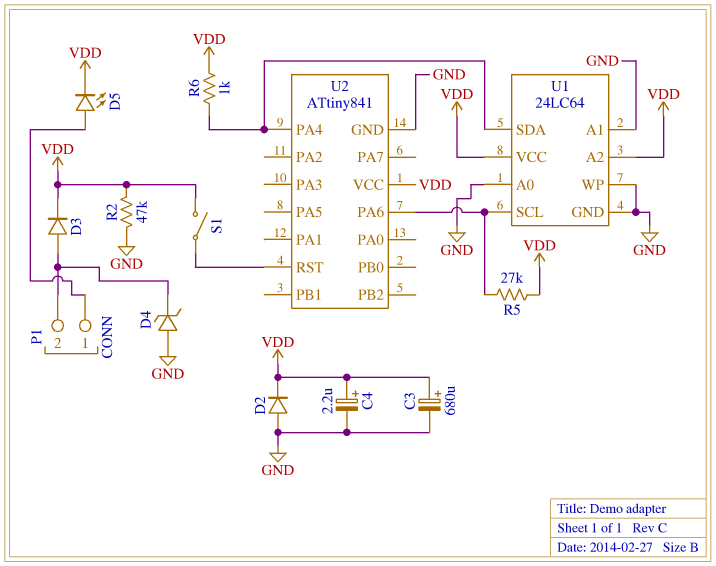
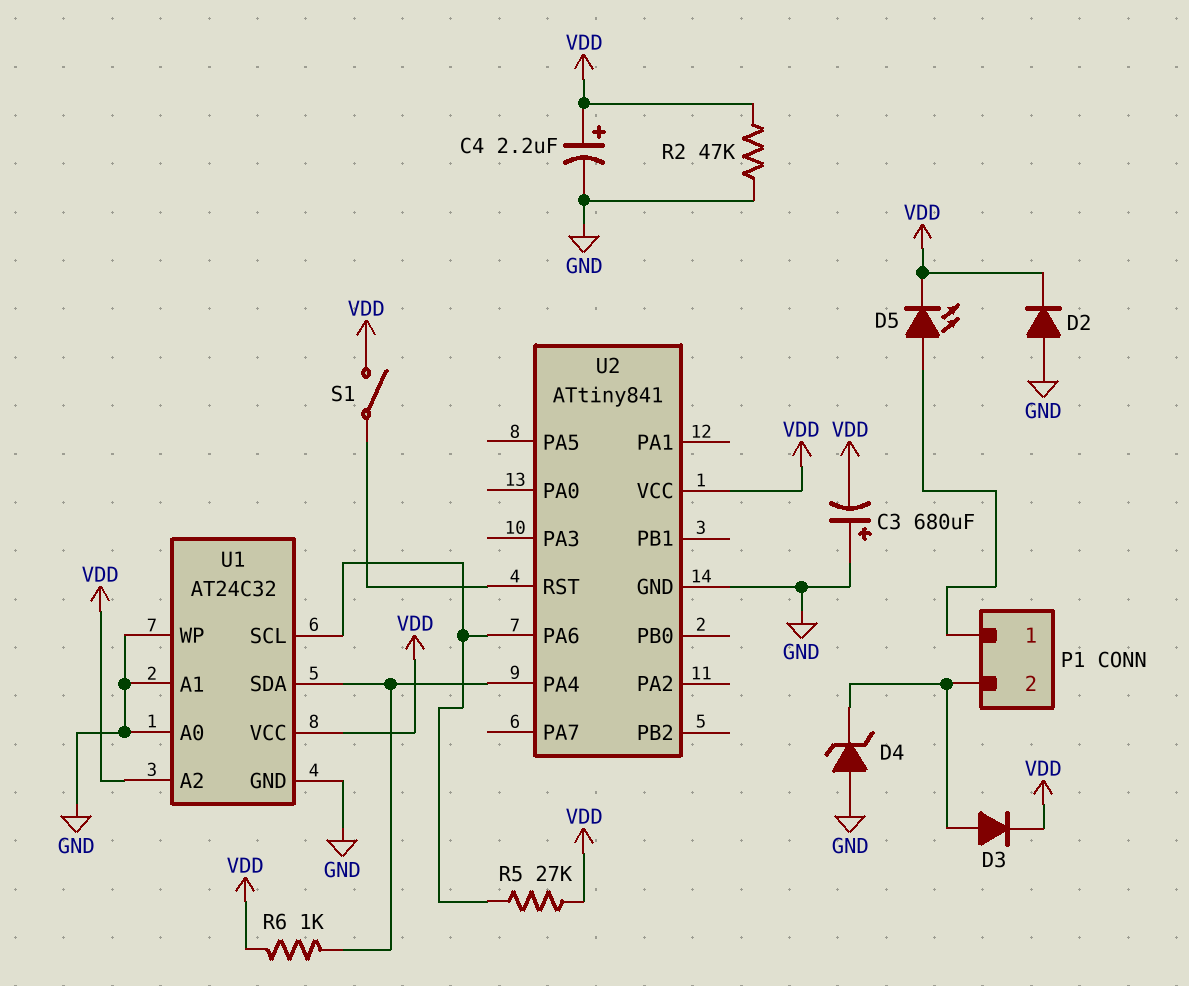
C3: 680uF (plus VDD, minus GND) -> 680uF (plus GND, minus VDD)
U1: 24LC64 -> AT24C32

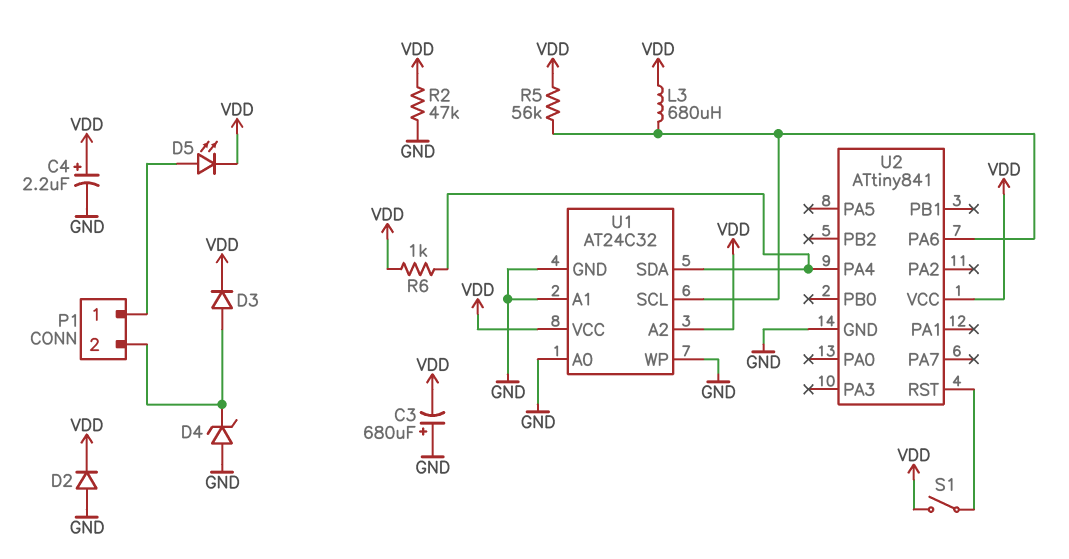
L3: none -> 680uH (U1/SCL, VDD)
R5: 27k (U1/SCL, VDD) -> 56k (U1/SCL, VDD)

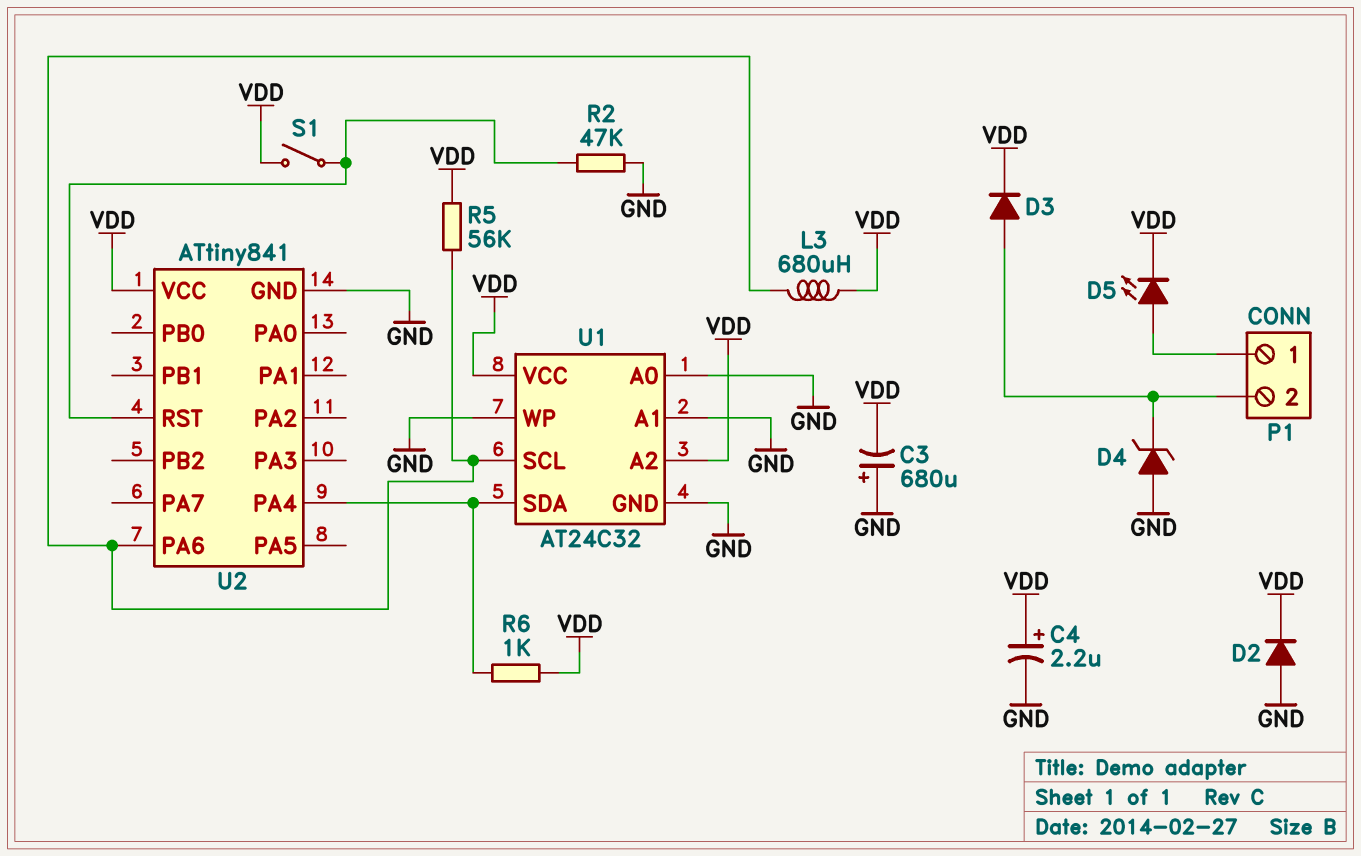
R2: 47k (GND, VDD) -> 47k (GND, U2/RST)

